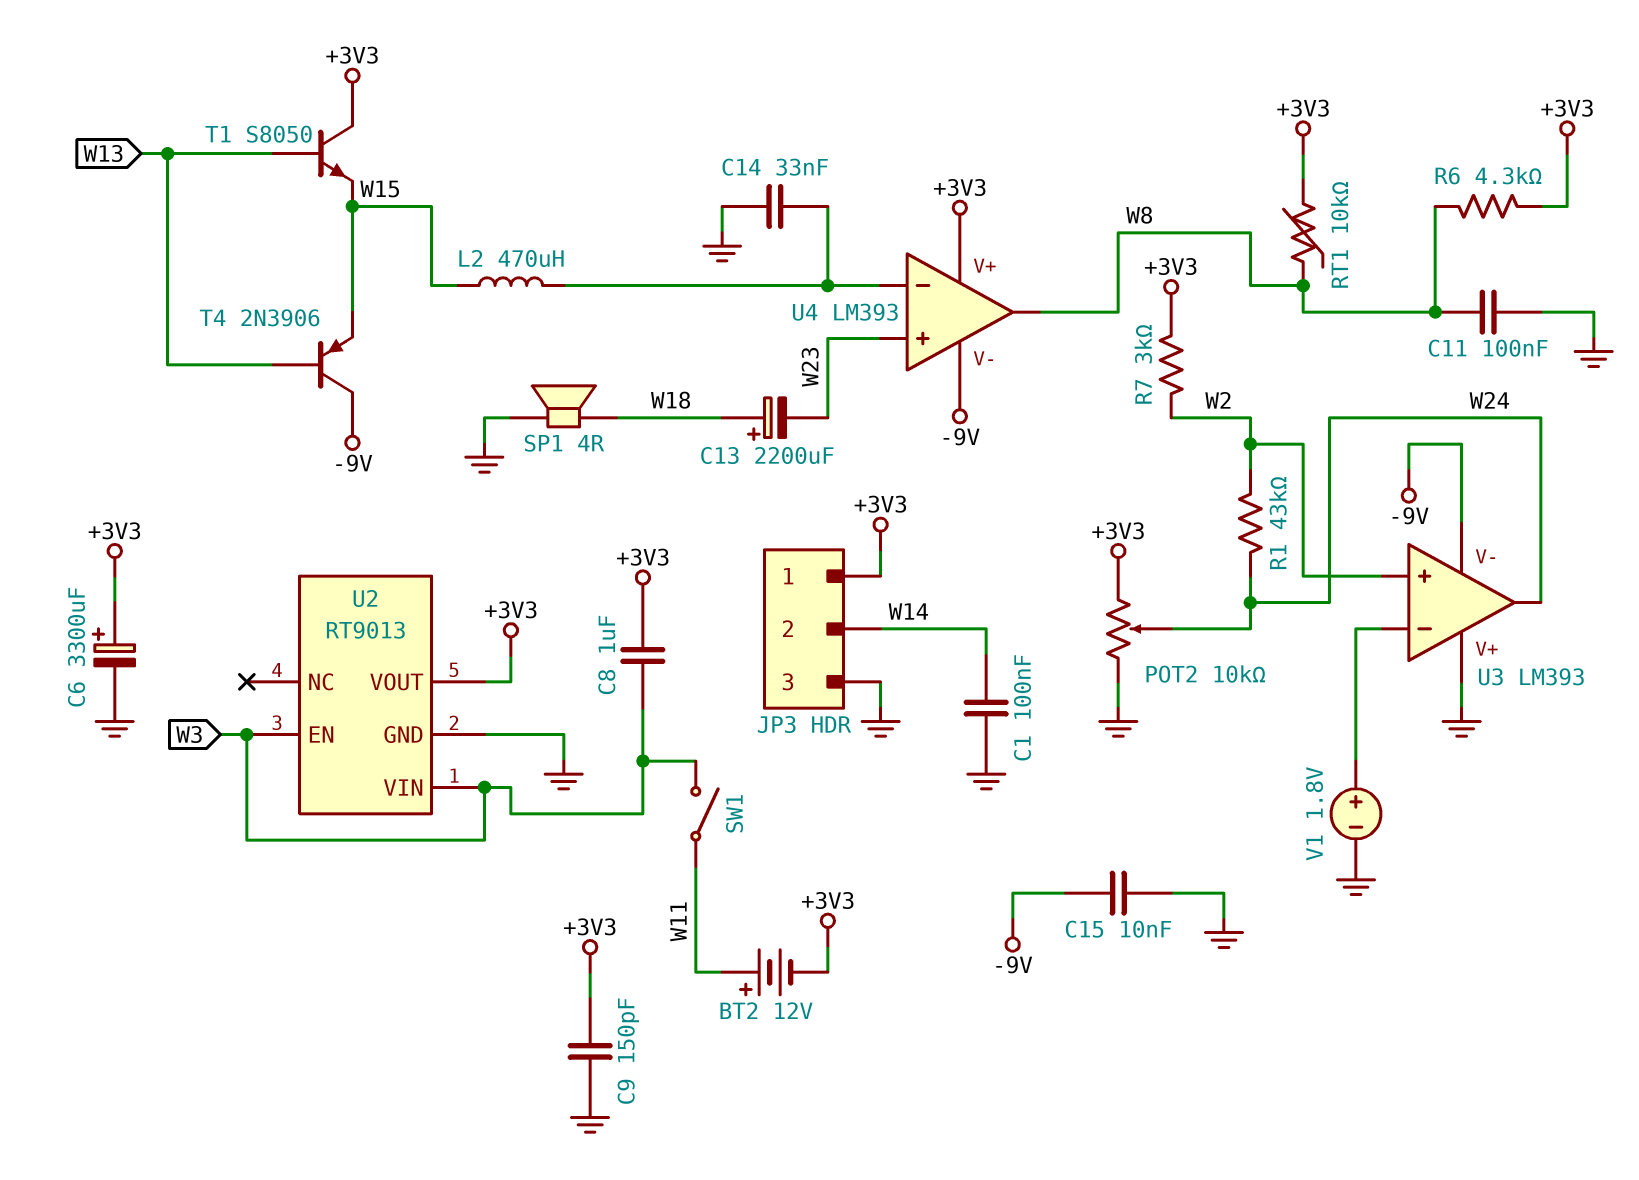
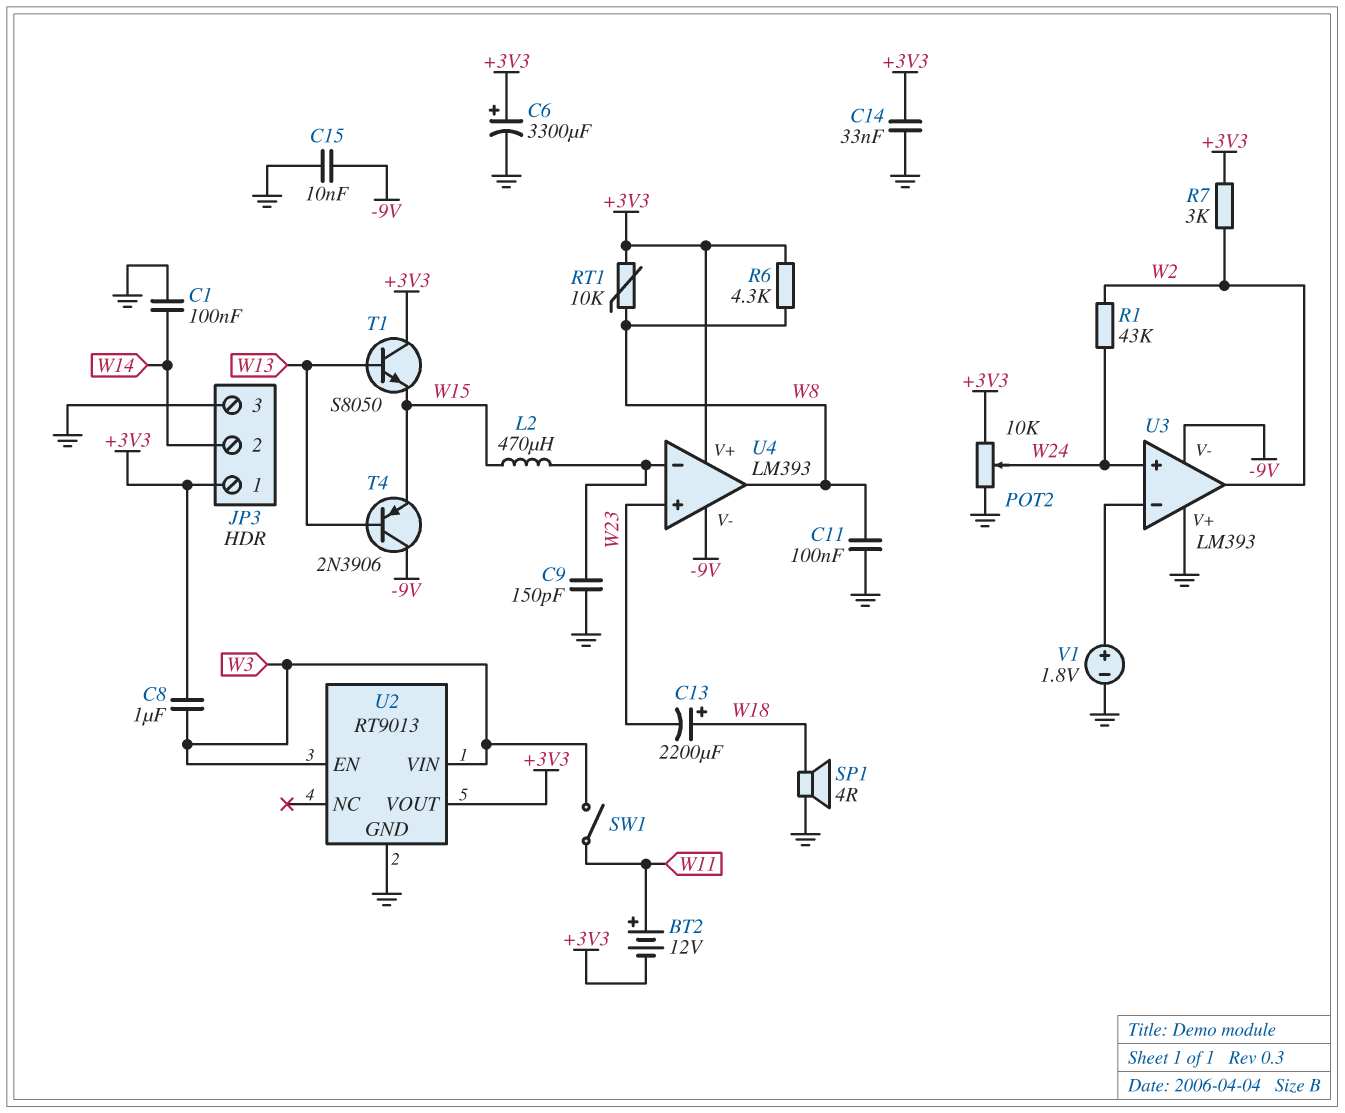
C9: 150pF (+3V3, GND) -> 150pF (GND, U4/in-)
C14: 33nF (GND, U4/in-) -> 33nF (+3V3, GND)
U3 pin in+: W2 -> W24
U3 pin out: W24 -> W2

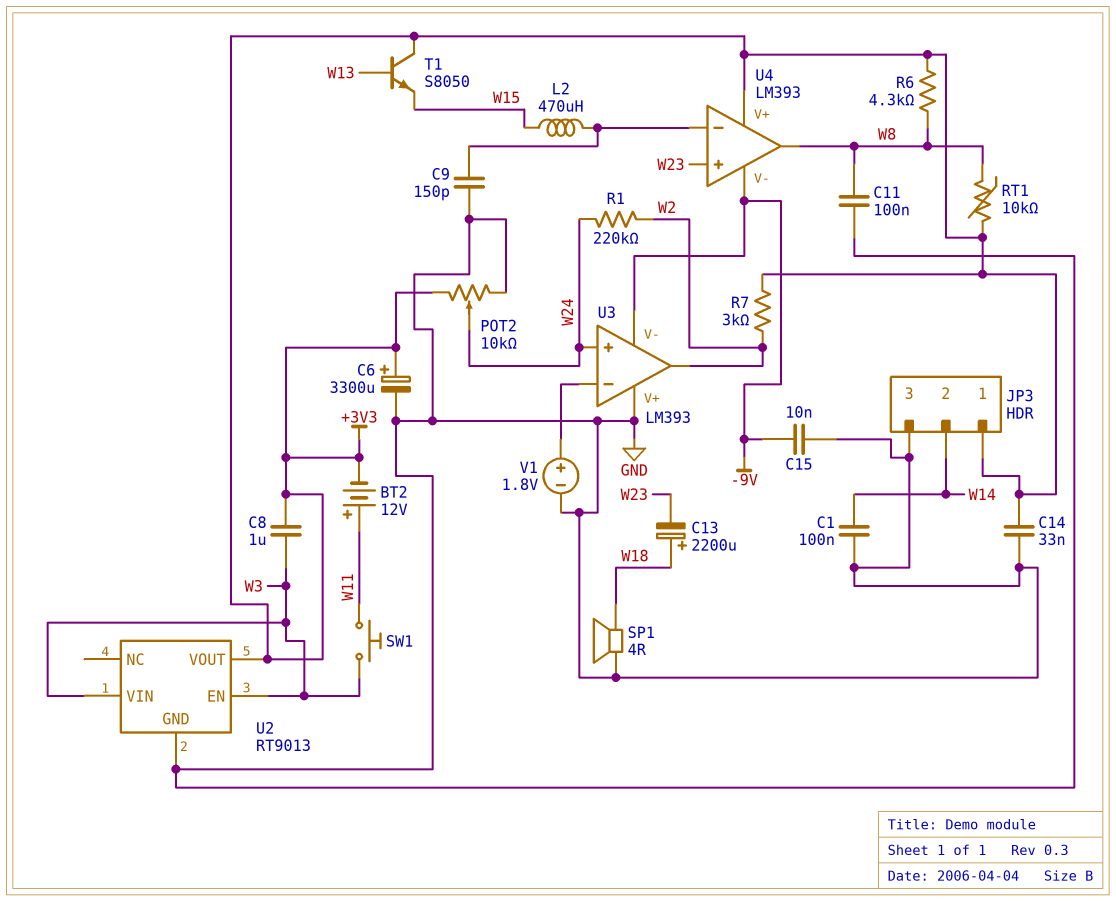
R1: 43k (W2, W24) -> 220k (W2, W24)
SW1: switch (W3, W11) -> button (W3, W11)
T4: PNP 2N3906 (B W13, C -9V, E W15) -> none

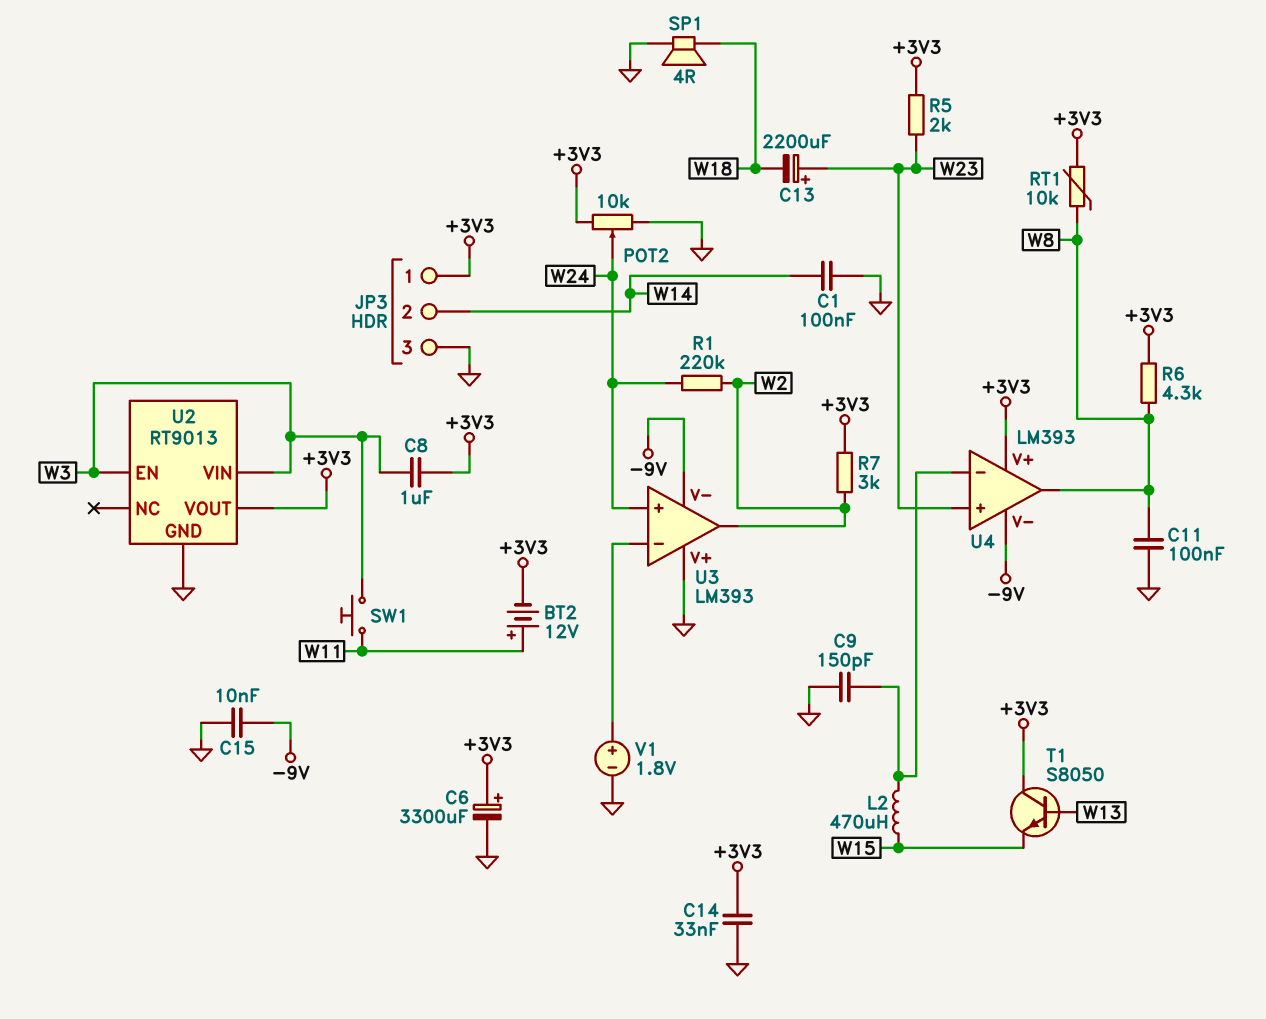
C13: 2200uF (plus W18, minus W23) -> 2200uF (plus W23, minus W18)
R5: none -> 2k (+3V3, W23)

